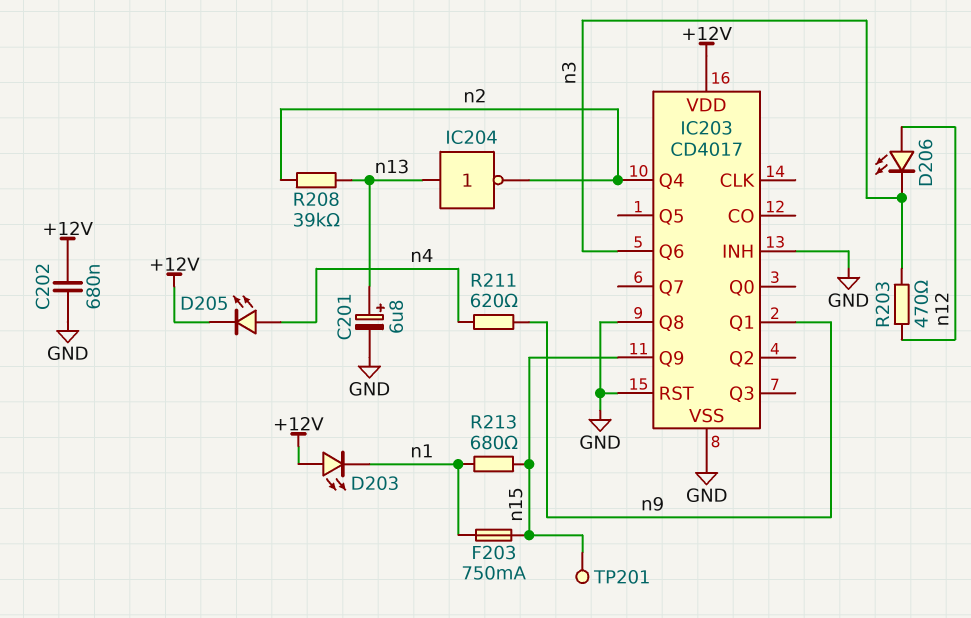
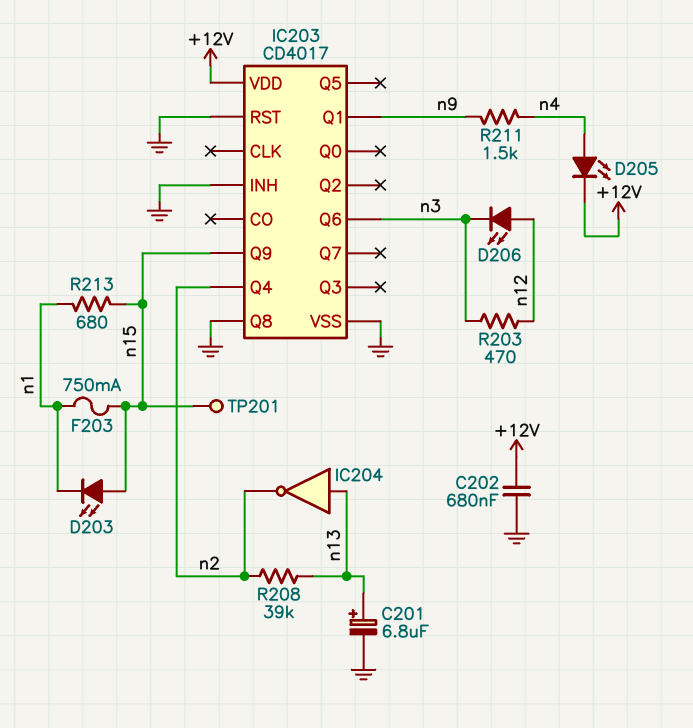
D203: LED (A +12V, K n1) -> LED (A n15, K n1)
R211: 620 (n4, n9) -> 1.5k (n4, n9)

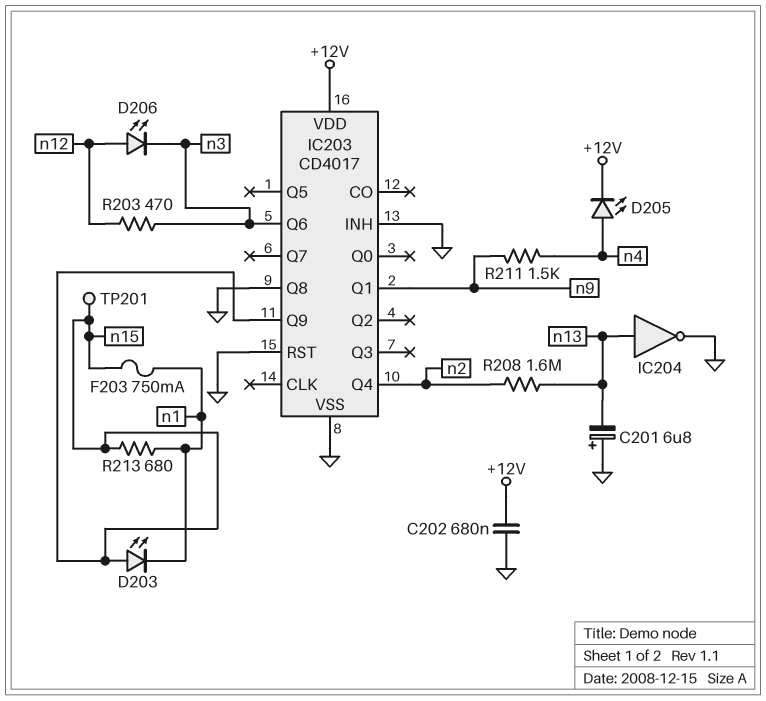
C201: 6.8uF (plus n13, minus GND) -> 6.8uF (plus GND, minus n13)
IC204: NOT (in n13, out n2) -> NOT (in n13, out GND)
R208: 39k (n2, n13) -> 1.6M (n2, n13)

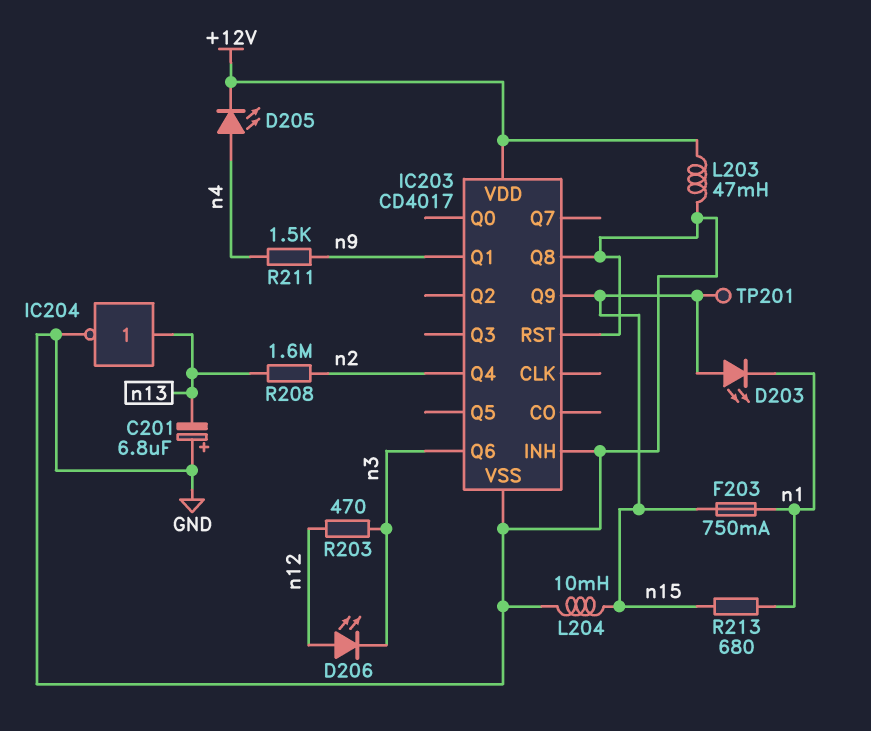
C202: 680nF (+12V, GND) -> none
L203: none -> 47mH (+12V, GND)
L204: none -> 10mH (GND, n15)

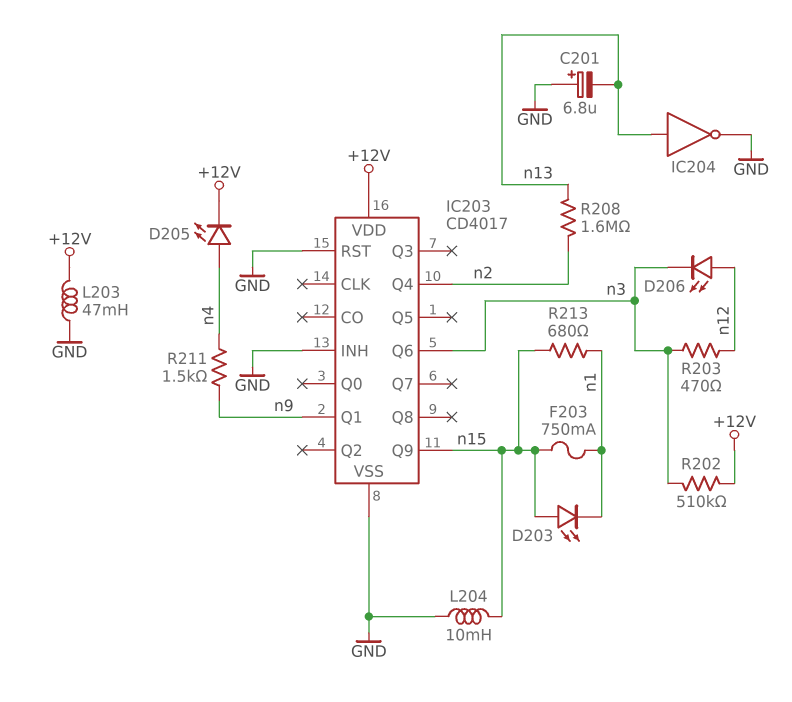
IC203 pin Q8: GND -> none
R202: none -> 510k (+12V, n3)
TP201: test point (n15) -> none

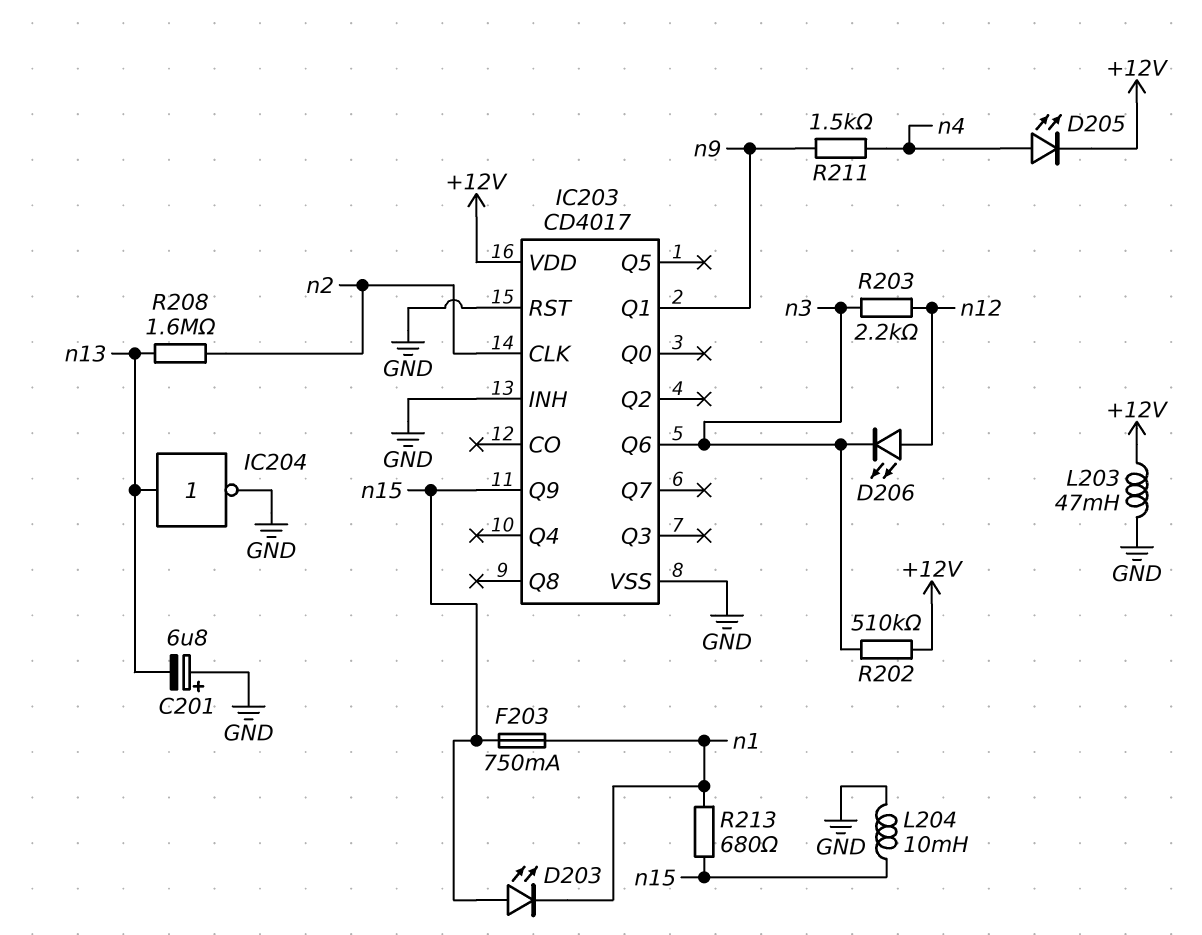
IC203 pin CLK: none -> n2
IC203 pin Q4: n2 -> none
R203: 470 (n3, n12) -> 2.2k (n3, n12)

